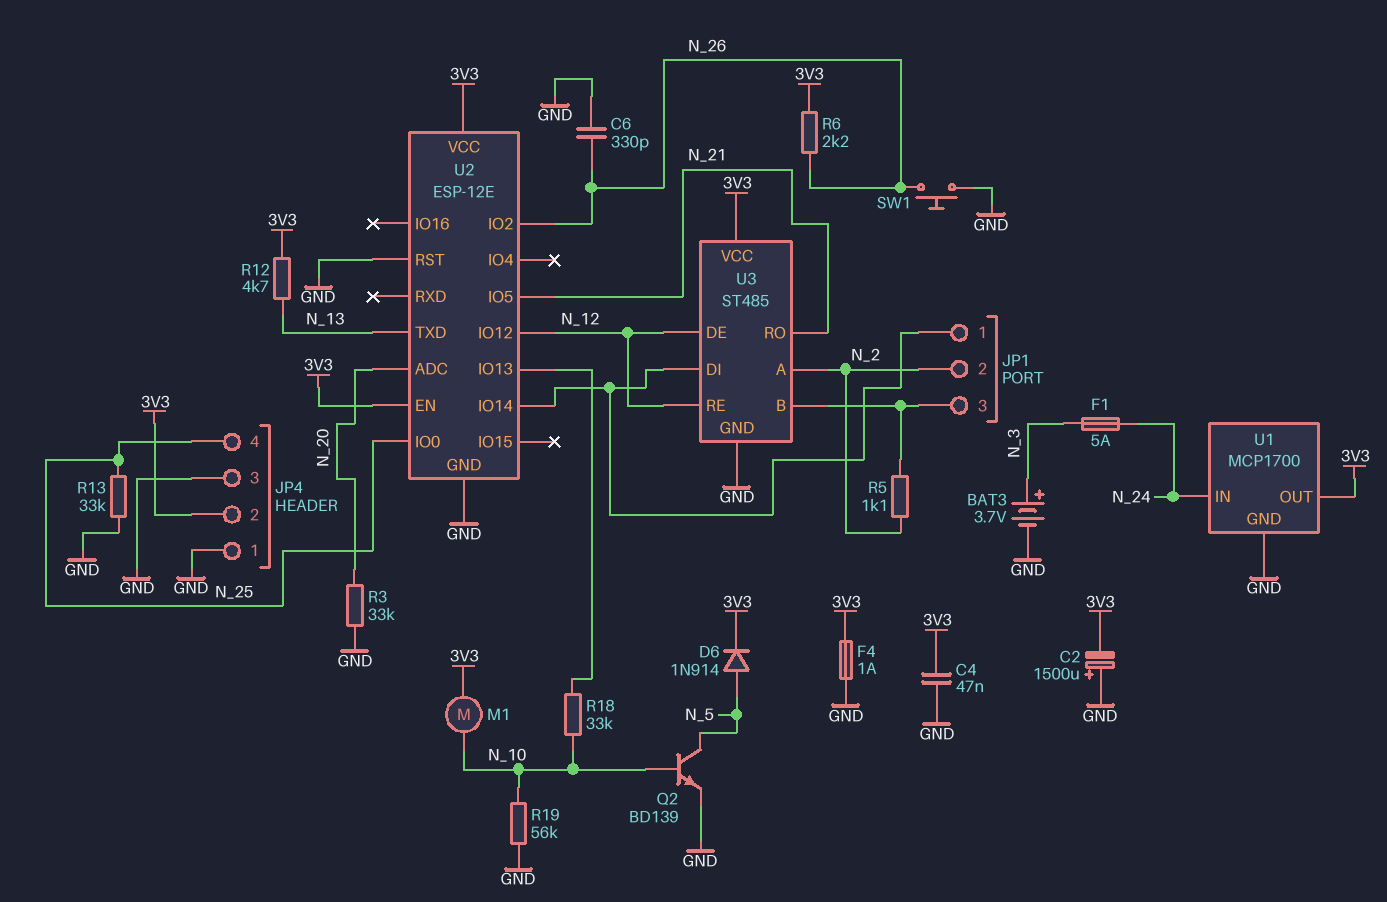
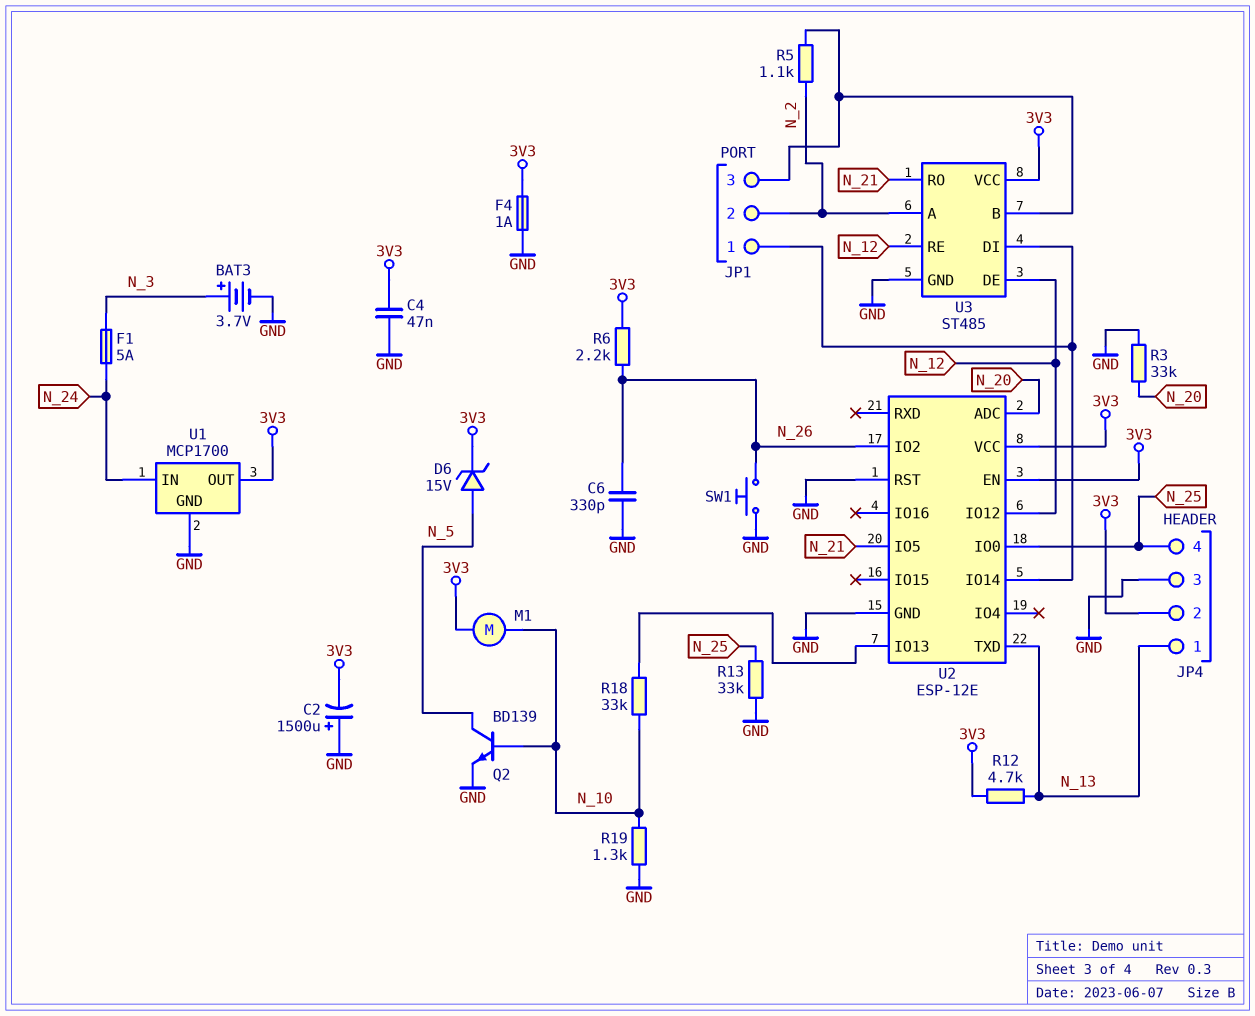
D6: diode 1N914 (A N_5, K 3V3) -> zener 15V (A N_5, K 3V3)
JP4 pin 1: GND -> N_13
R19: 56k (GND, N_10) -> 1.3k (GND, N_10)

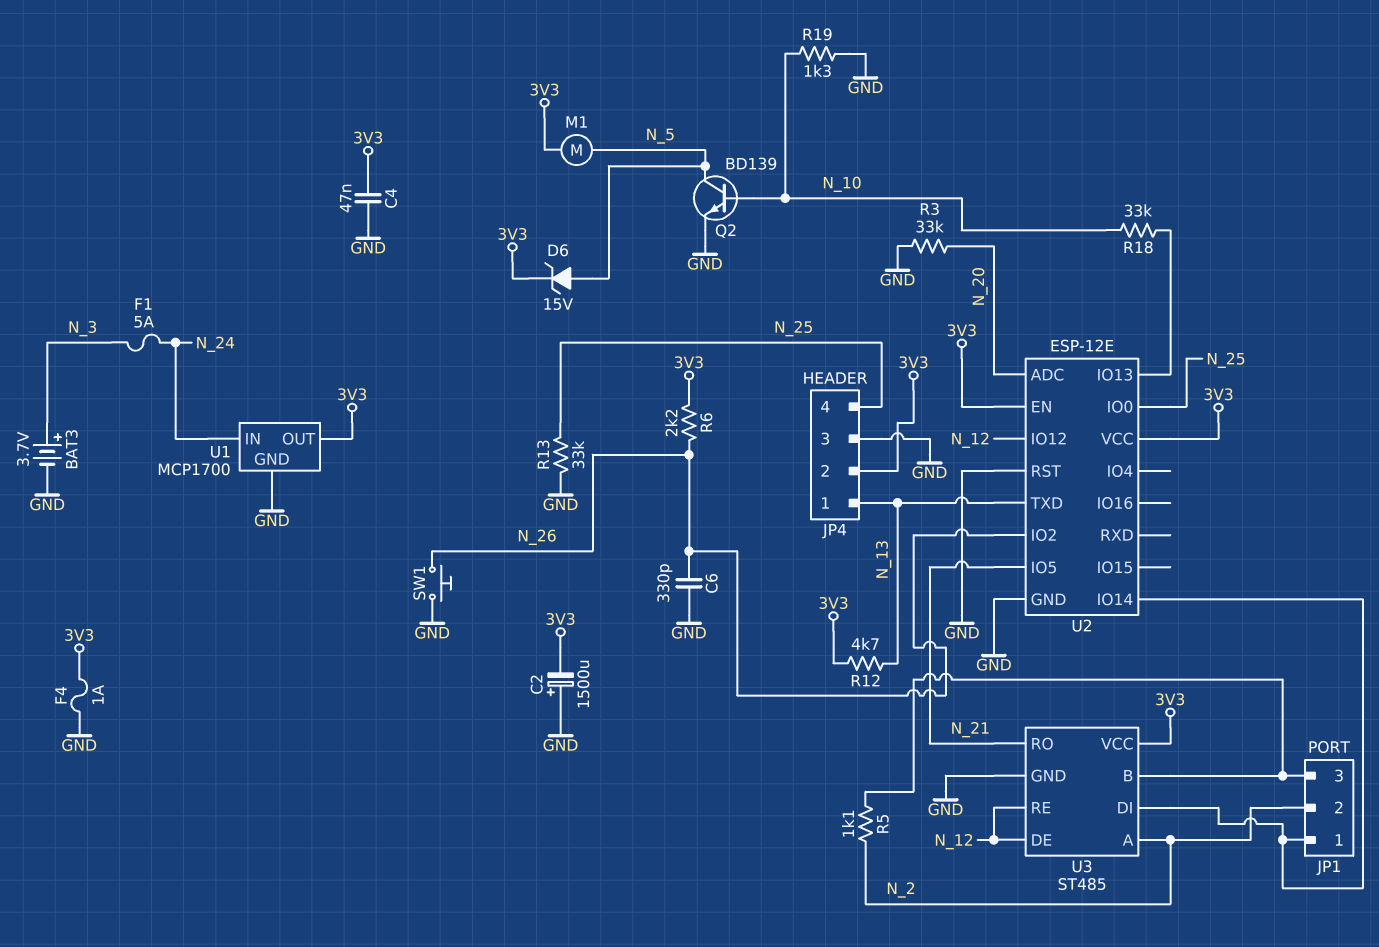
M1: motor (3V3, N_10) -> motor (3V3, N_5)

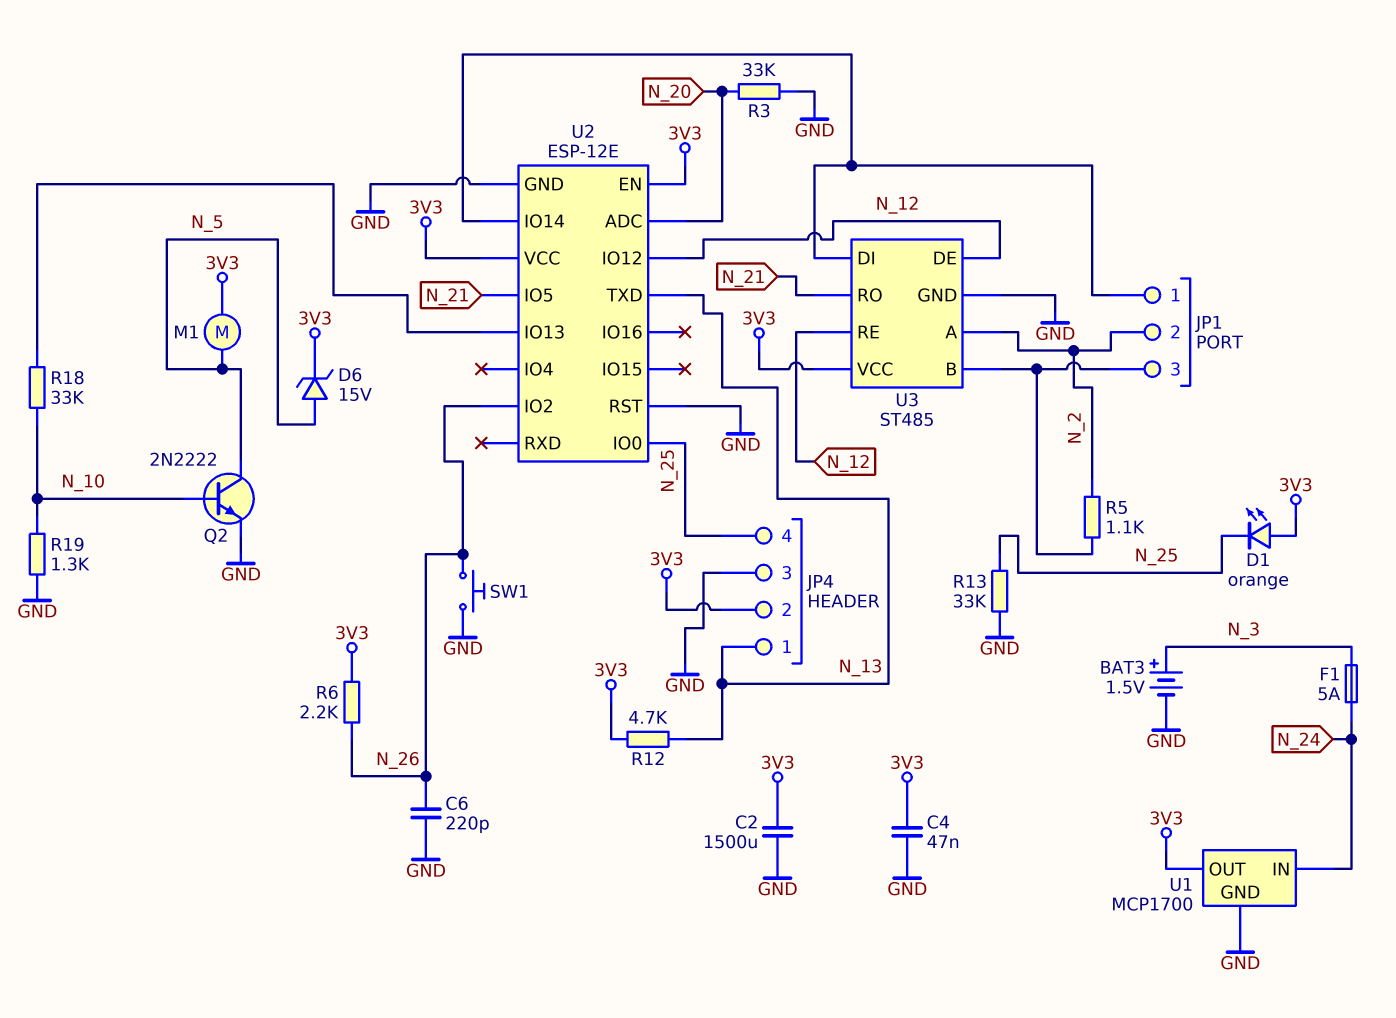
BAT3: 3.7V (plus N_3, minus GND) -> 1.5V (plus N_3, minus GND)
C2: 1500uF (plus GND, minus 3V3) -> 1500uF (3V3, GND)
C6: 330pF (GND, N_26) -> 220pF (GND, N_26)
D1: none -> LED orange (A 3V3, K N_25)
F4: 1A (3V3, GND) -> none
Q2: NPN BD139 (B N_10, C N_5, E GND) -> NPN 2N2222 (B N_10, C N_5, E GND)

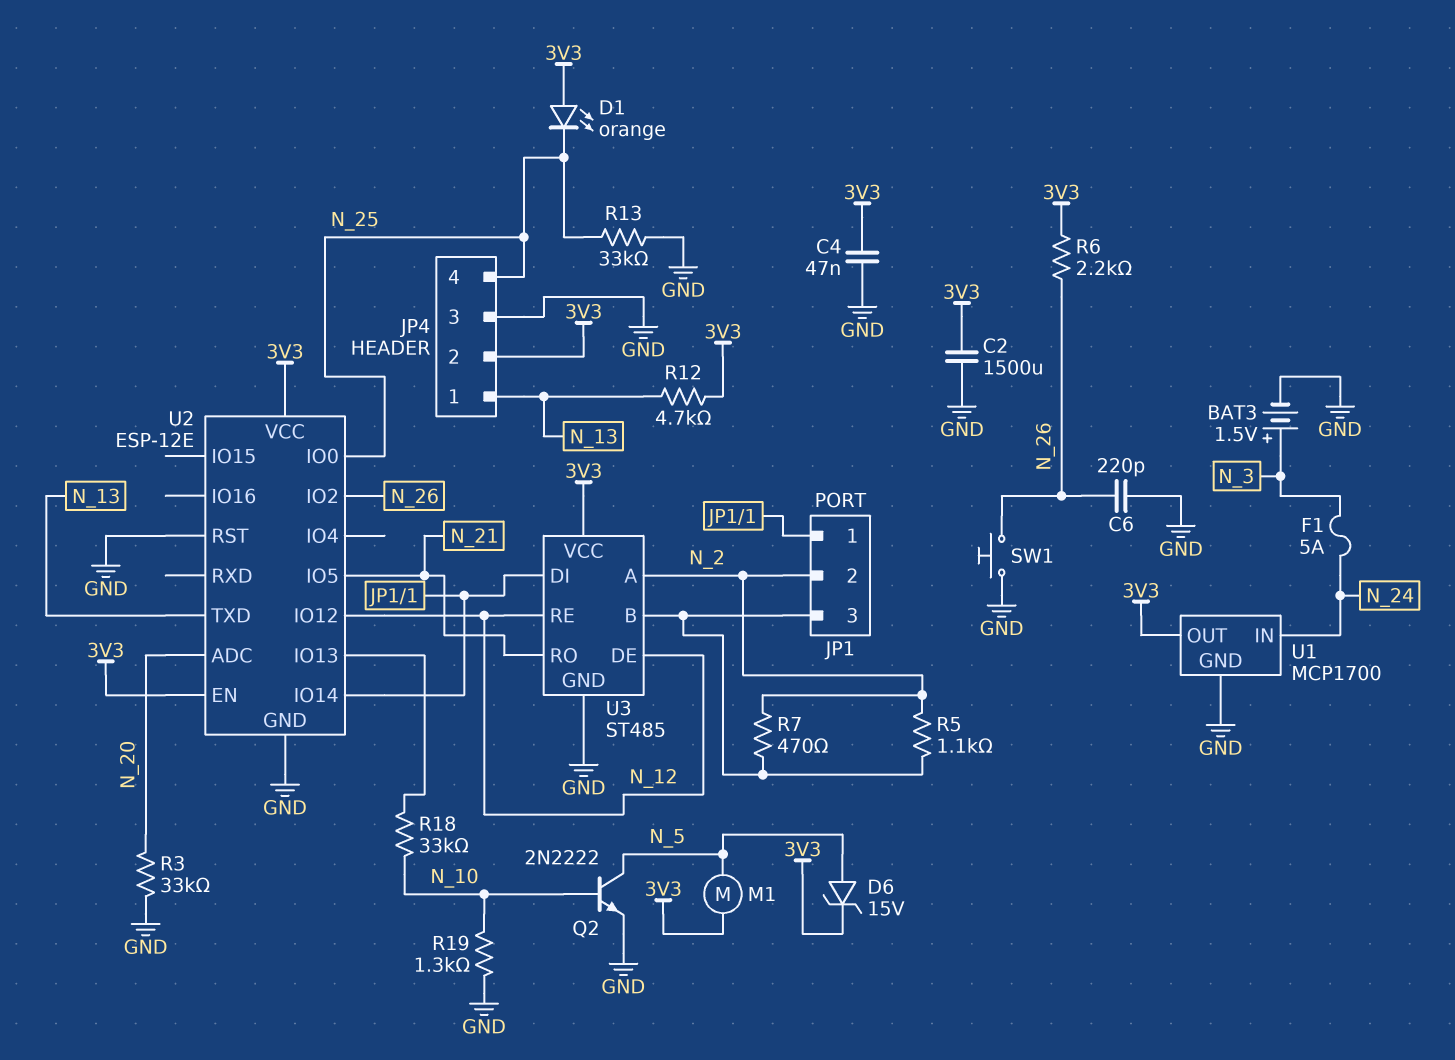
R7: none -> 470 (JP1/3, N_2)

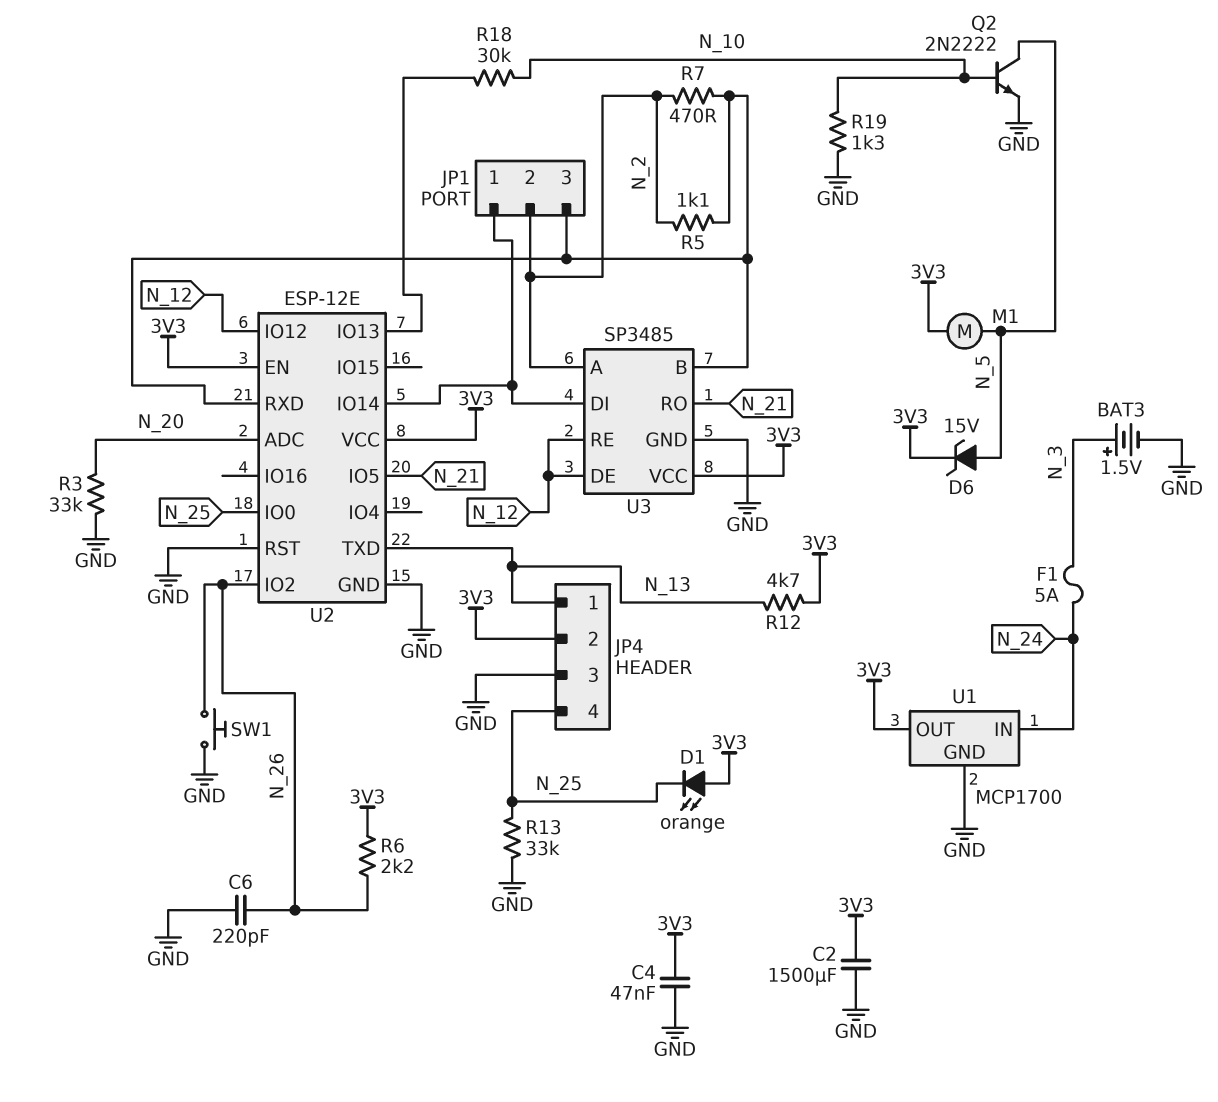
R18: 33k (N_10, U2/IO13) -> 30k (N_10, U2/IO13)
U2 pin RXD: none -> JP1/3
U3: ST485 -> SP3485

